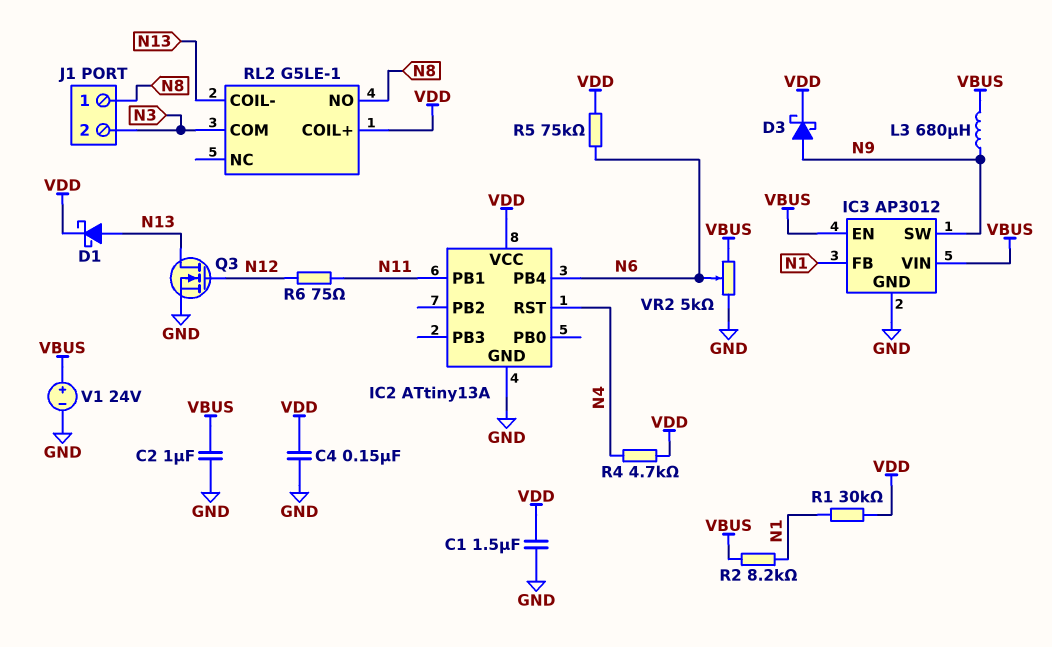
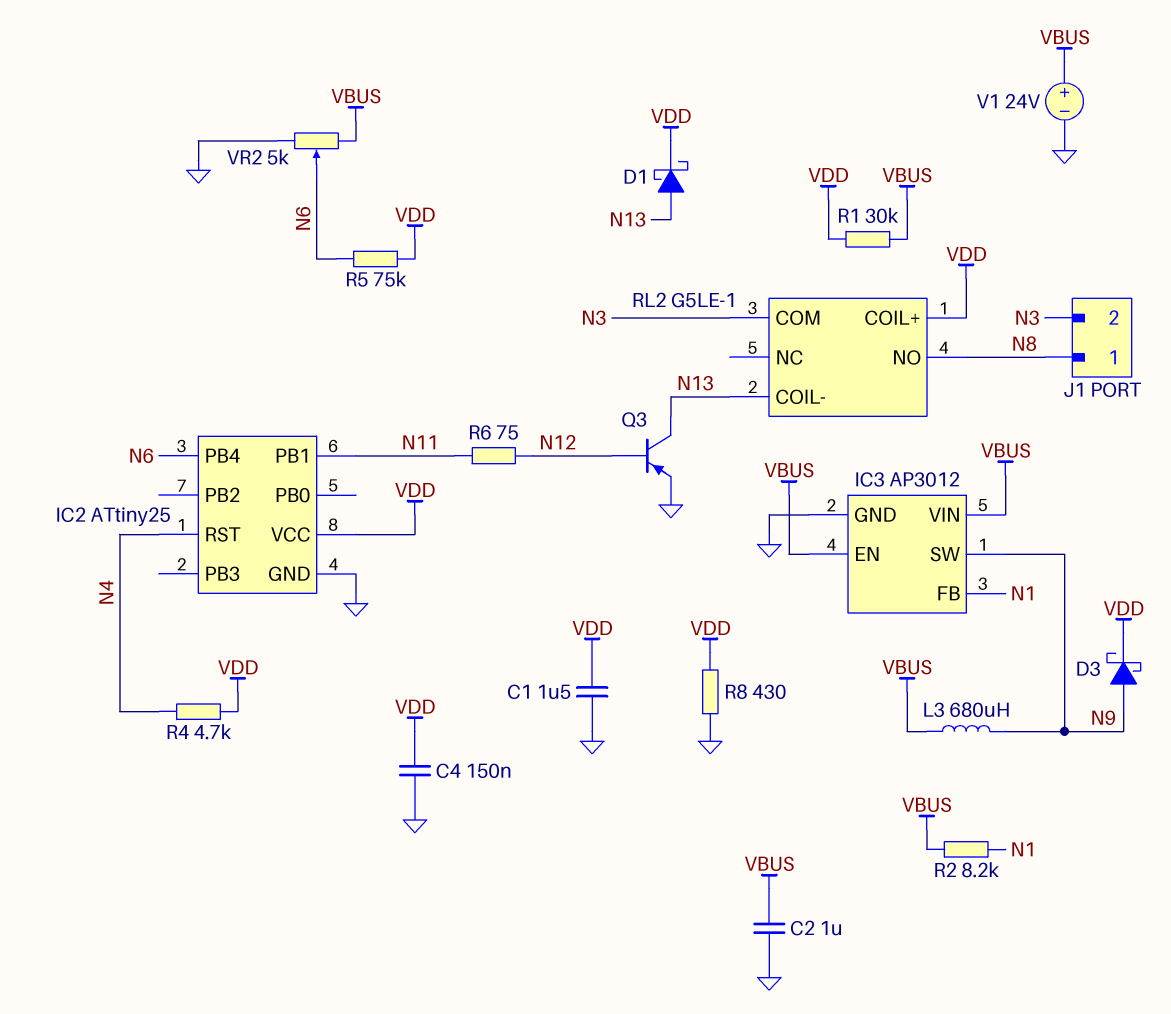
IC2: ATtiny13A -> ATtiny25
Q3: NMOS (G N12, D N13, S GND) -> PNP (B N12, C N13, E GND)
R1: 30k (N1, VDD) -> 30k (VBUS, VDD)
R8: none -> 430 (GND, VDD)

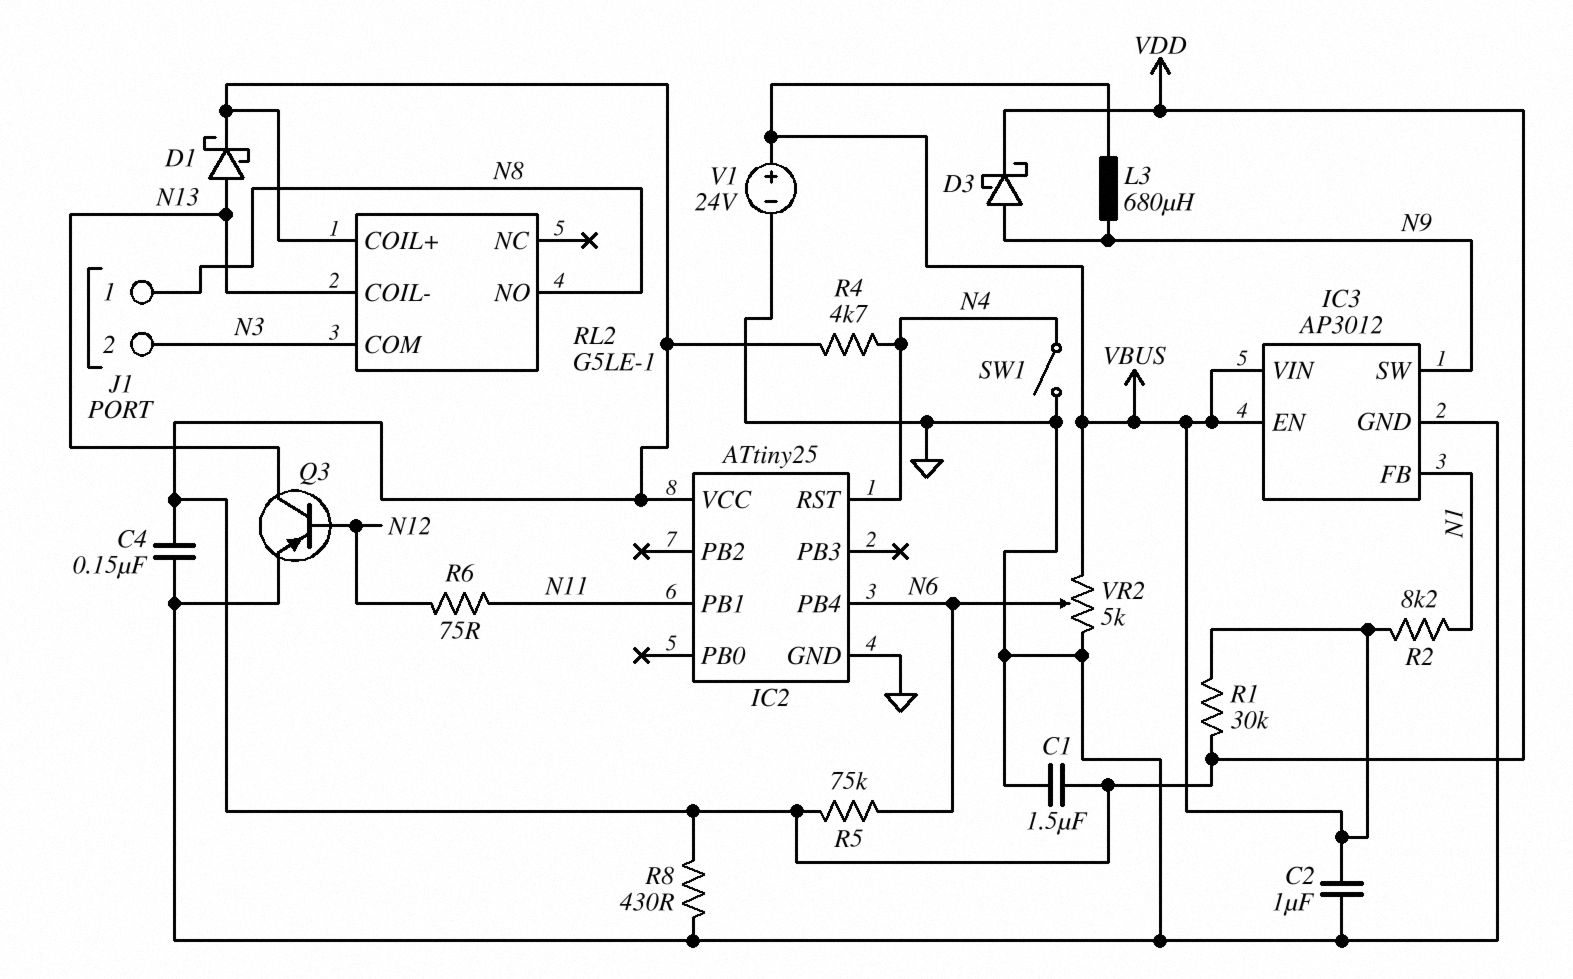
SW1: none -> switch (GND, N4)

